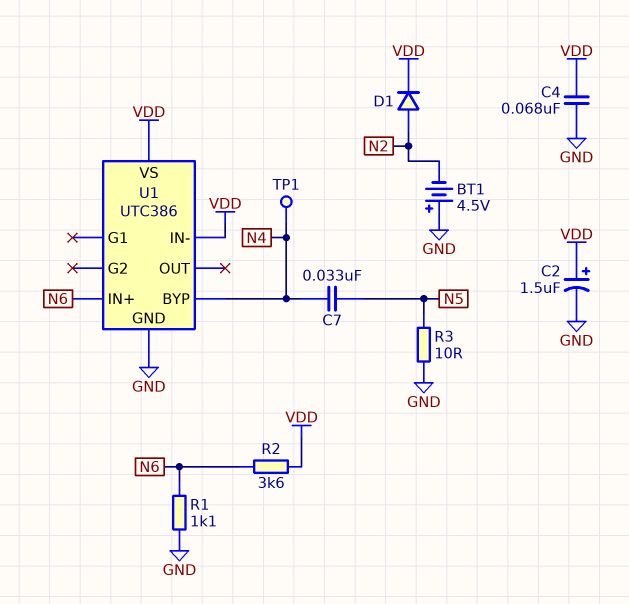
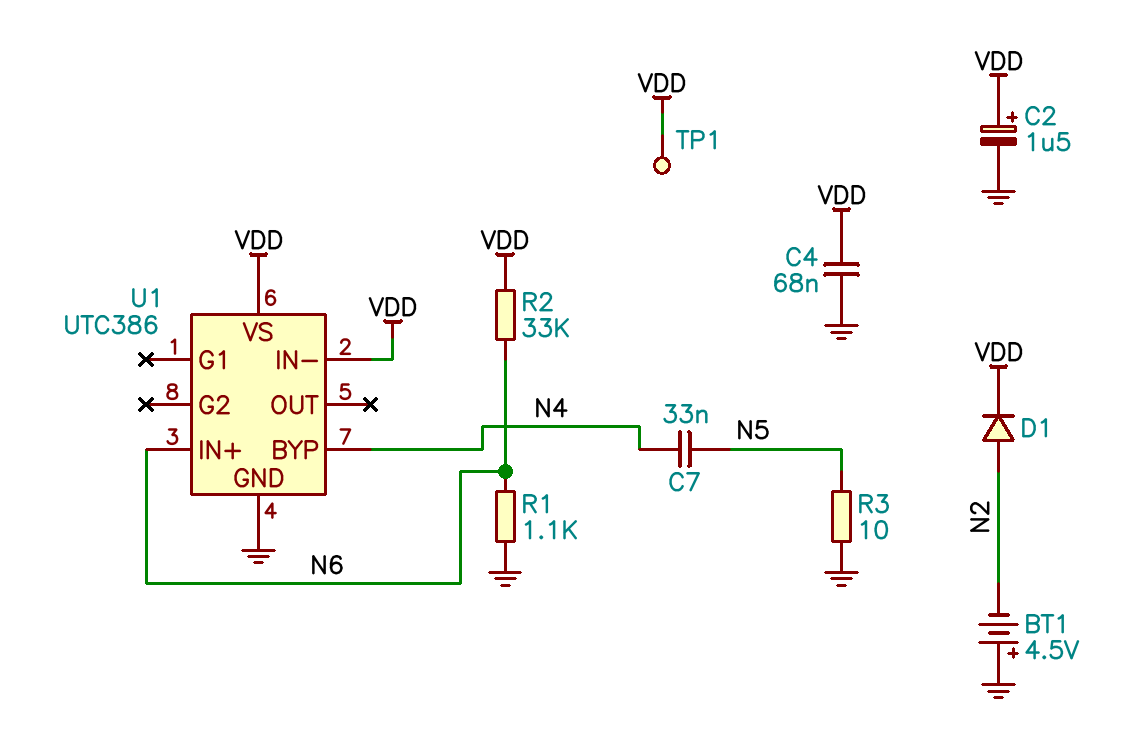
R2: 3.6k (N6, VDD) -> 33k (N6, VDD)
TP1: test point (N4) -> test point (VDD)

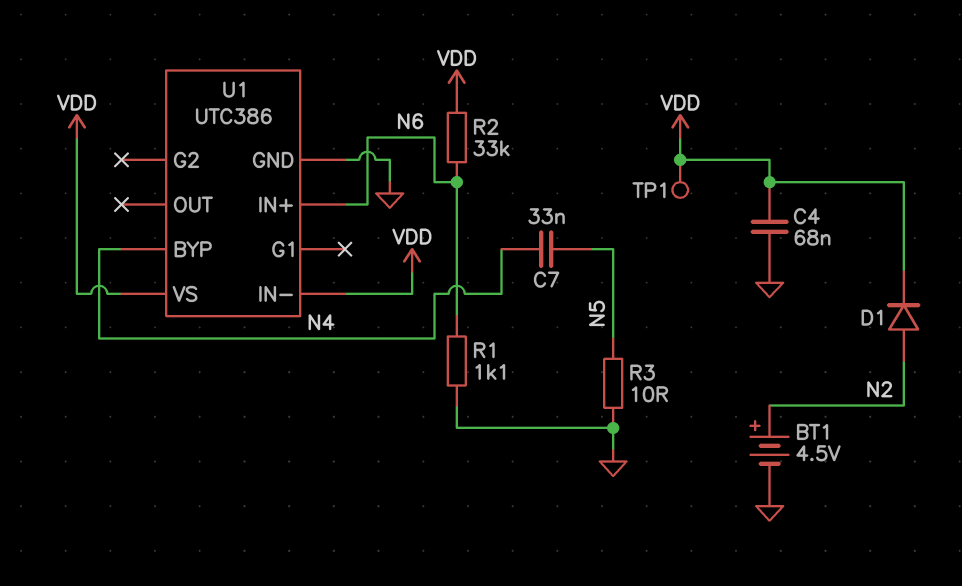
BT1: 4.5V (plus GND, minus N2) -> 4.5V (plus N2, minus GND)
C2: 1.5uF (plus VDD, minus GND) -> none

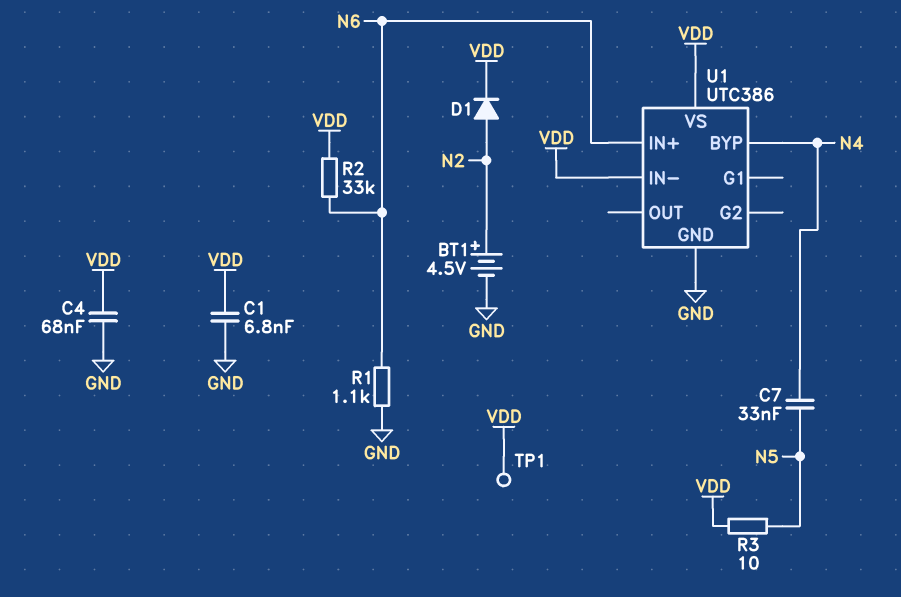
C1: none -> 6.8nF (GND, VDD)
R3: 10 (GND, N5) -> 10 (N5, VDD)

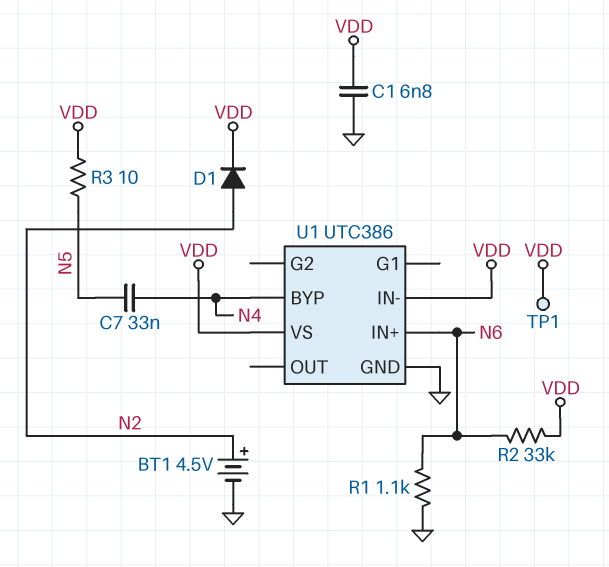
C4: 68nF (GND, VDD) -> none

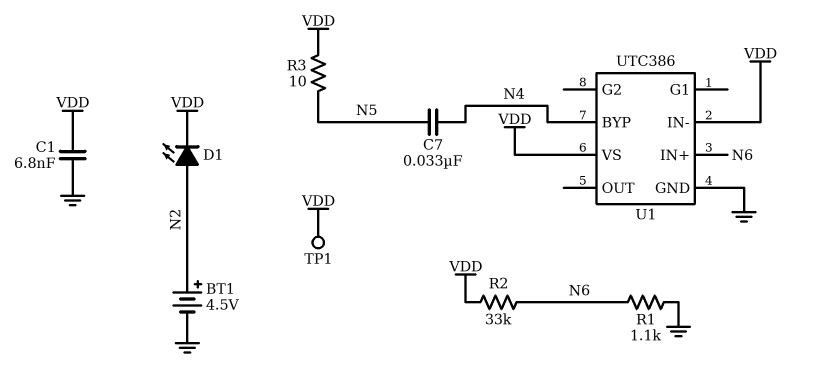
D1: diode (A N2, K VDD) -> LED (A N2, K VDD)

